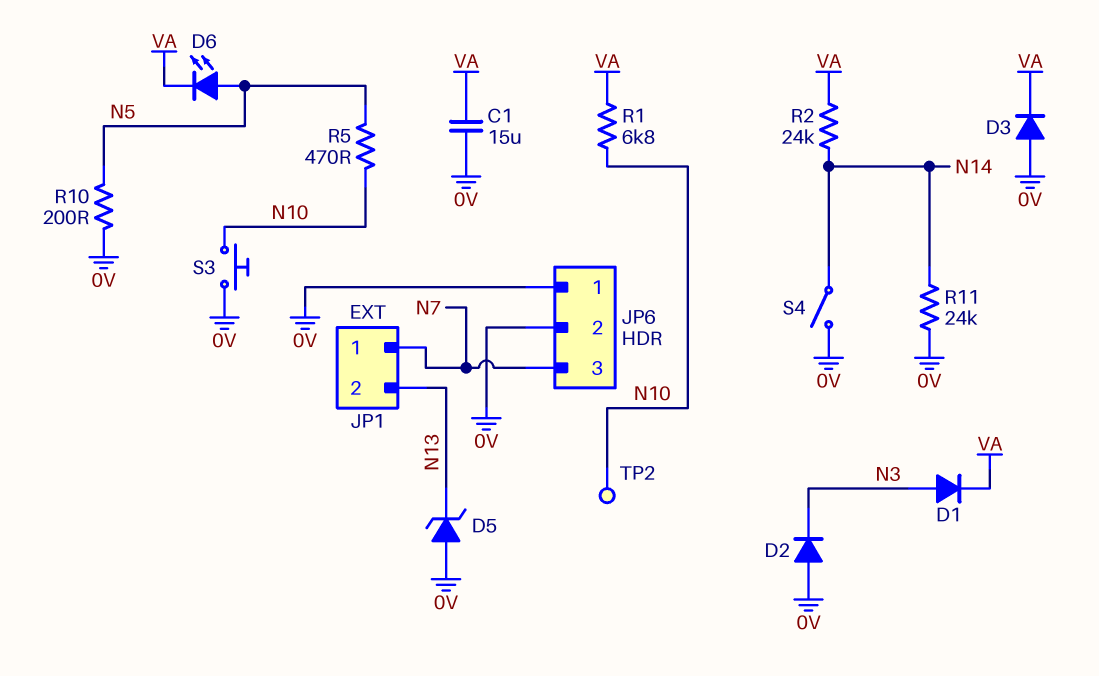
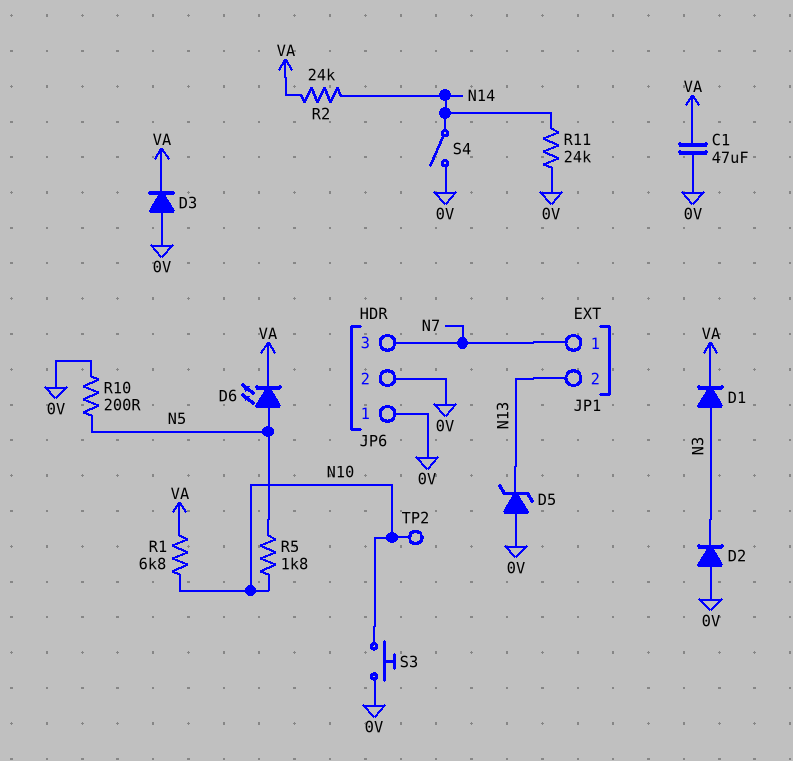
C1: 15uF (0V, VA) -> 47uF (0V, VA)
R5: 470 (N5, N10) -> 1.8k (N5, N10)

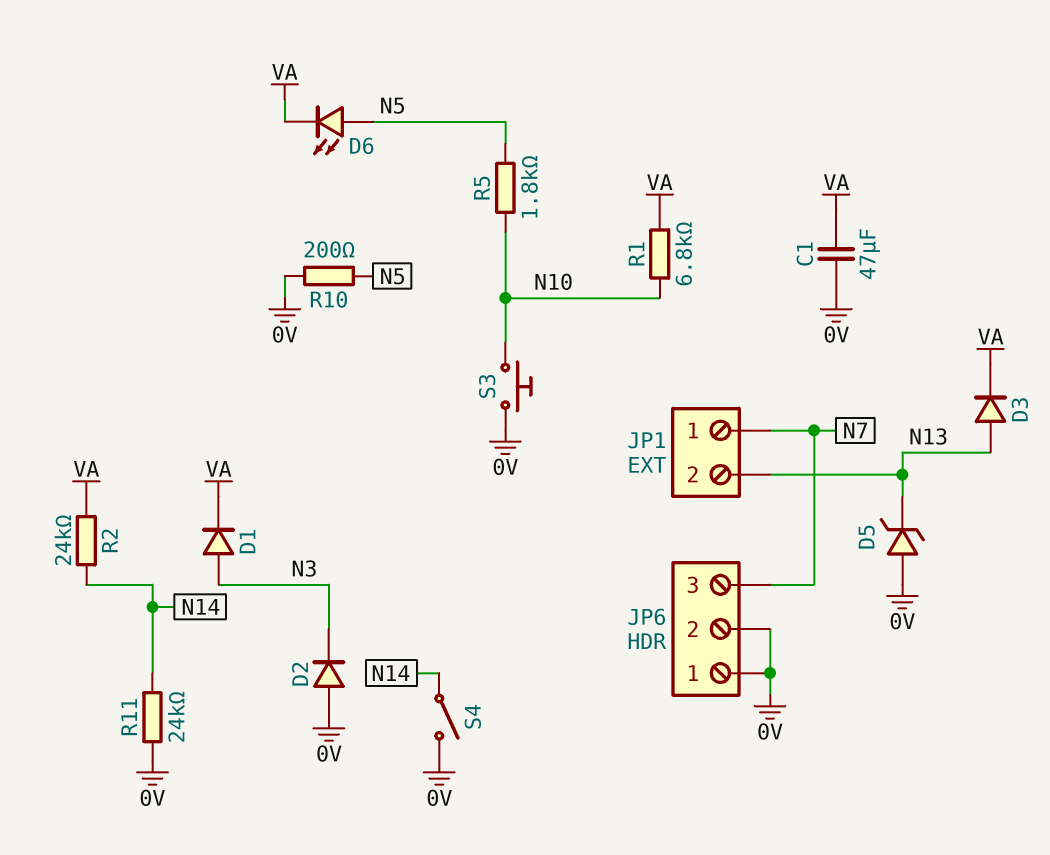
D3: diode (A 0V, K VA) -> diode (A N13, K VA)
TP2: test point (N10) -> none

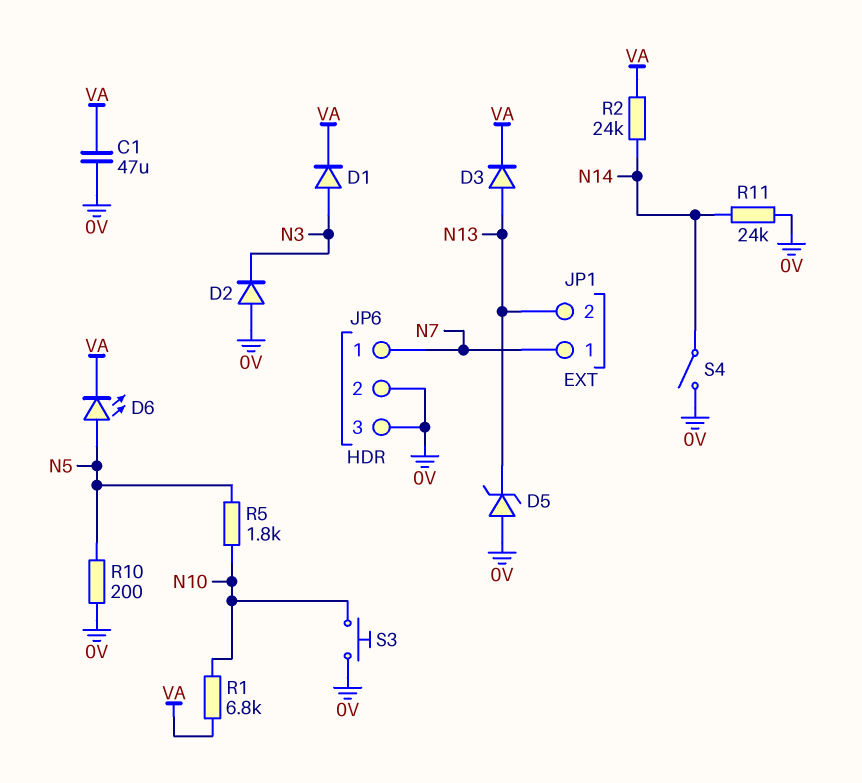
JP6 pin 1: 0V -> N7
JP6 pin 3: N7 -> 0V

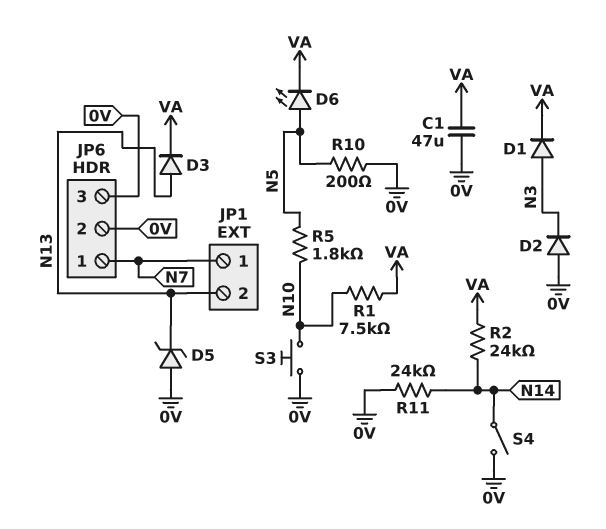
R1: 6.8k (N10, VA) -> 7.5k (N10, VA)

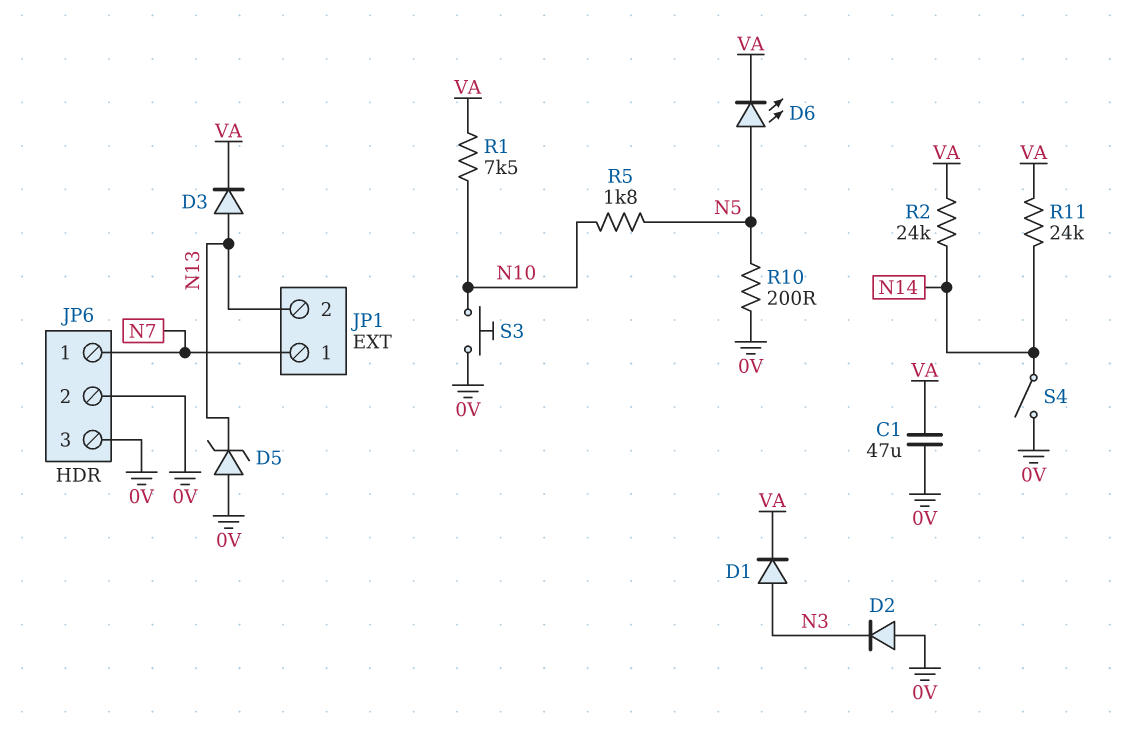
R11: 24k (0V, N14) -> 24k (N14, VA)

